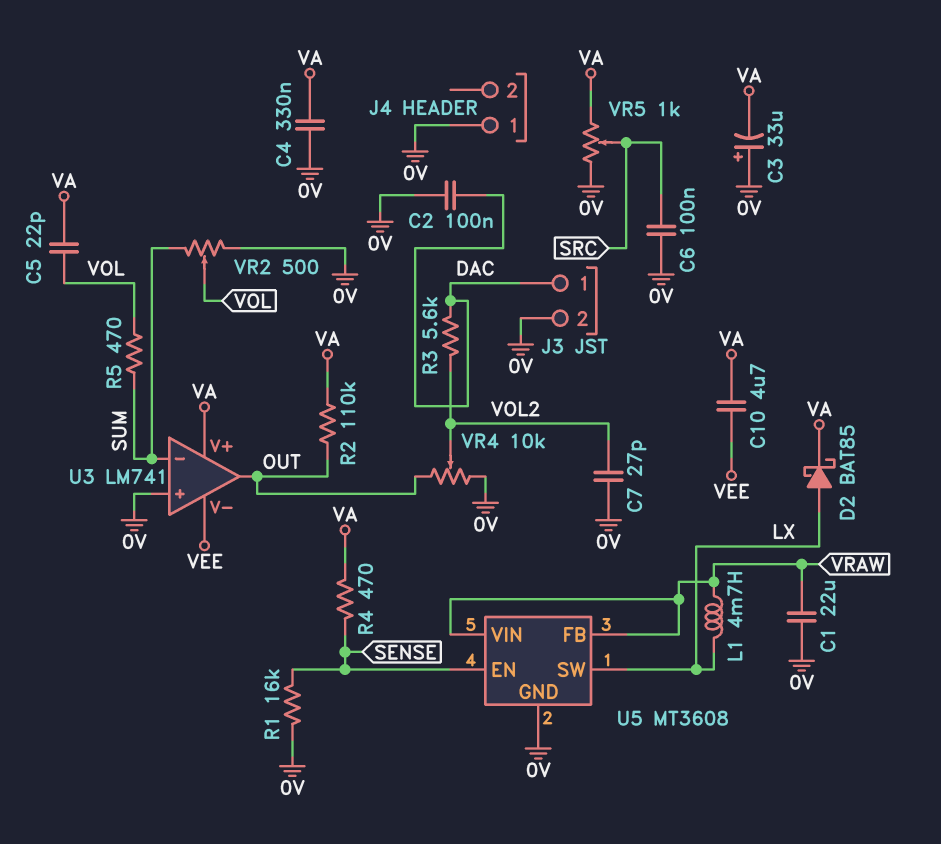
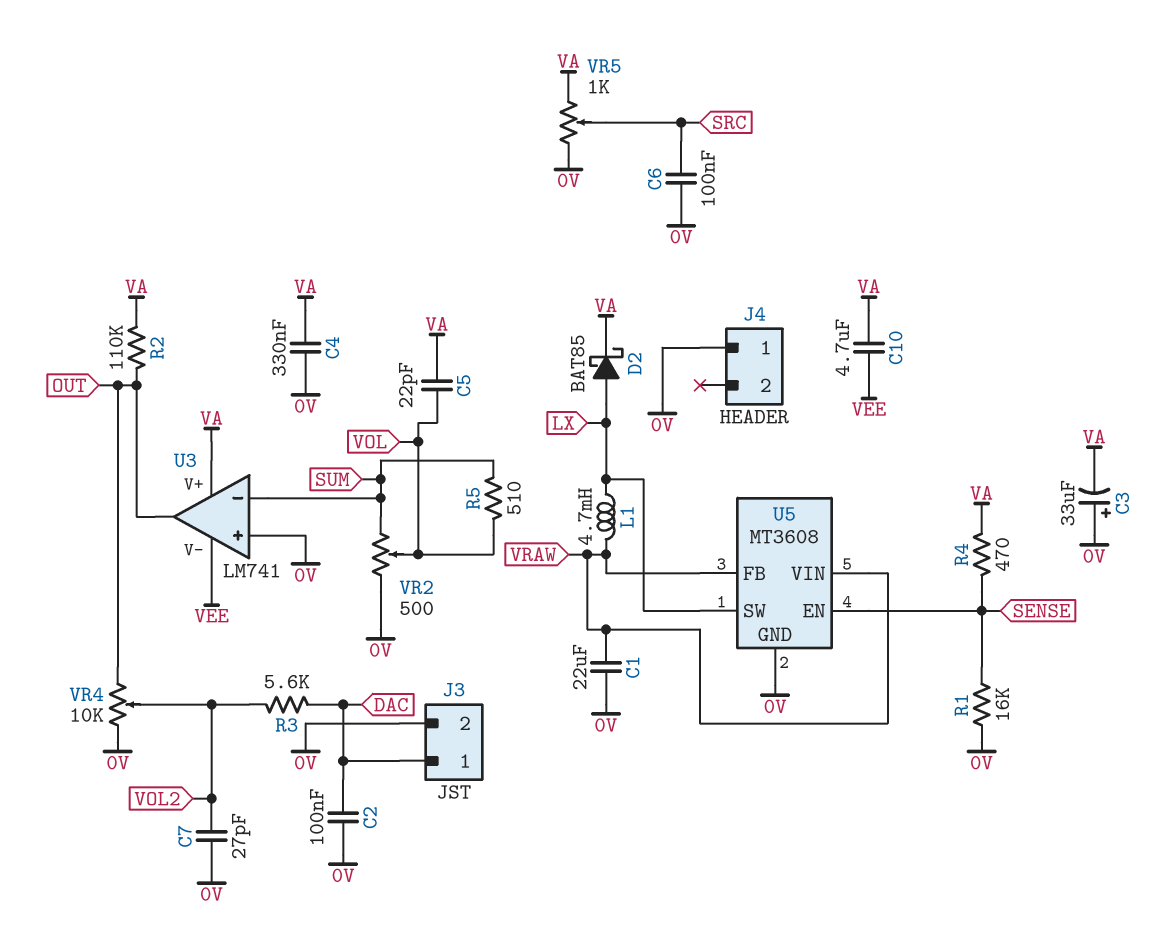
R5: 470 (SUM, VOL) -> 510 (SUM, VOL)

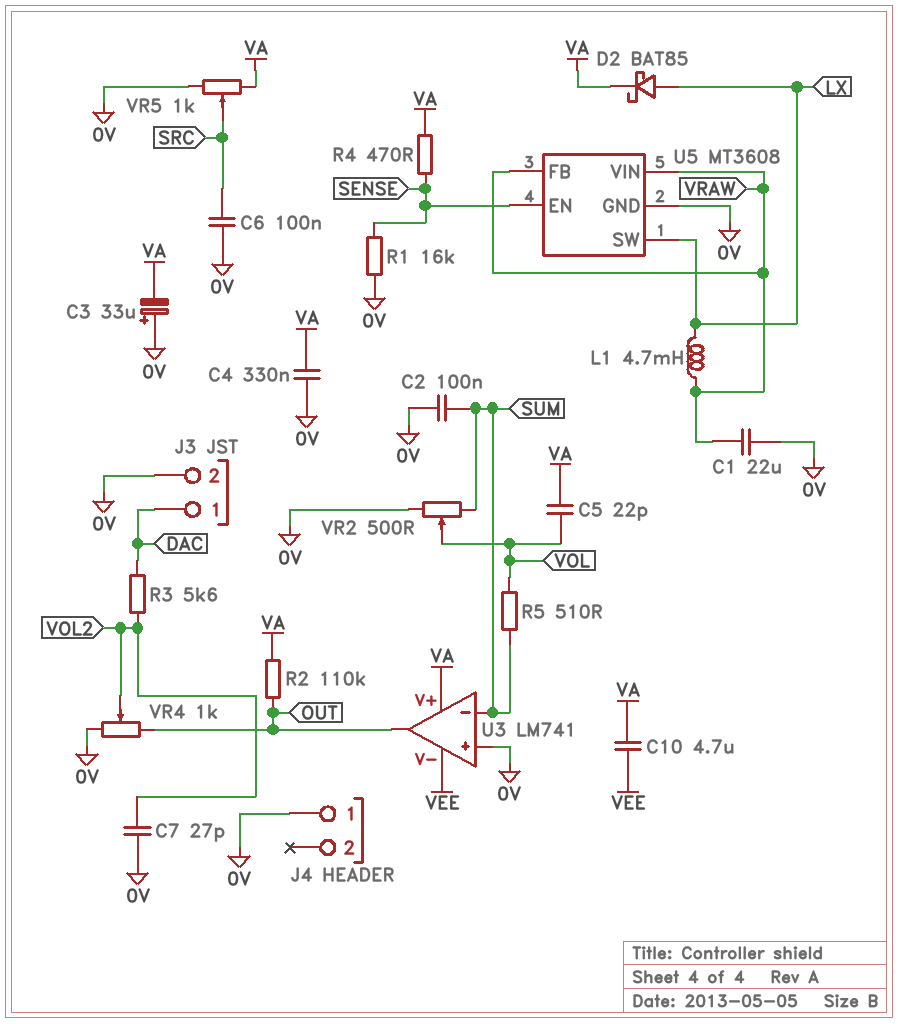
C2: 100nF (0V, DAC) -> 100nF (0V, SUM)
VR4: 10k (0V, OUT, wiper VOL2) -> 1k (0V, OUT, wiper VOL2)

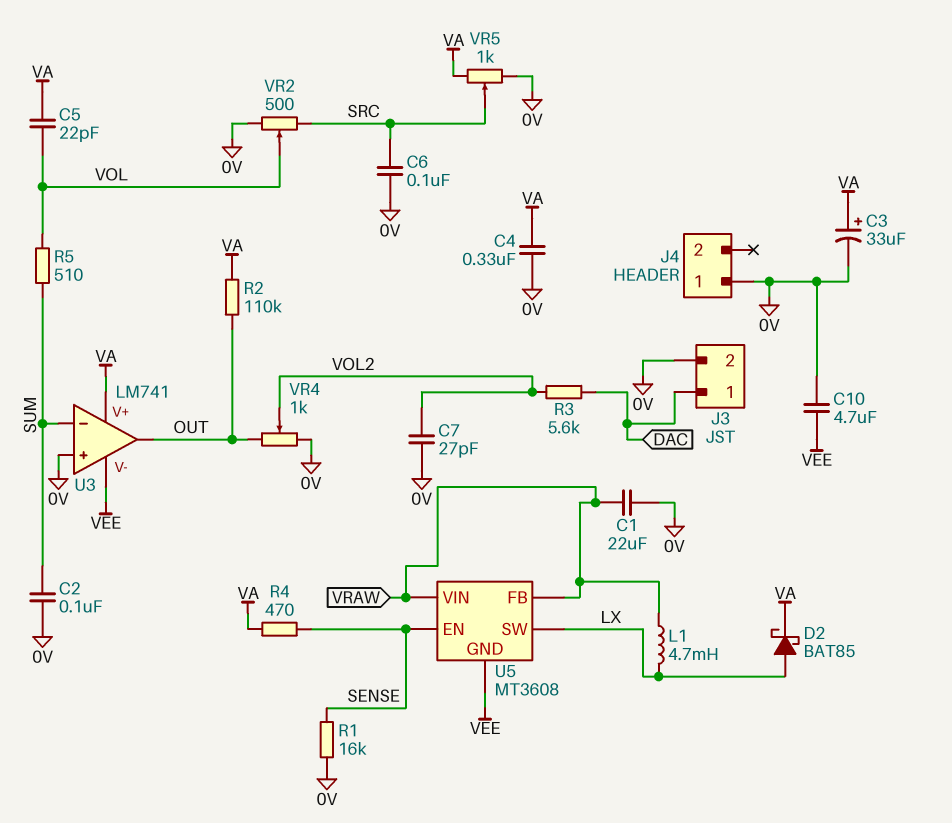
C3: 33uF (plus 0V, minus VA) -> 33uF (plus VA, minus 0V)
C10: 4.7uF (VA, VEE) -> 4.7uF (0V, VEE)
U5 pin GND: 0V -> VEE
VR2: 500 (0V, SUM, wiper VOL) -> 500 (0V, SRC, wiper VOL)

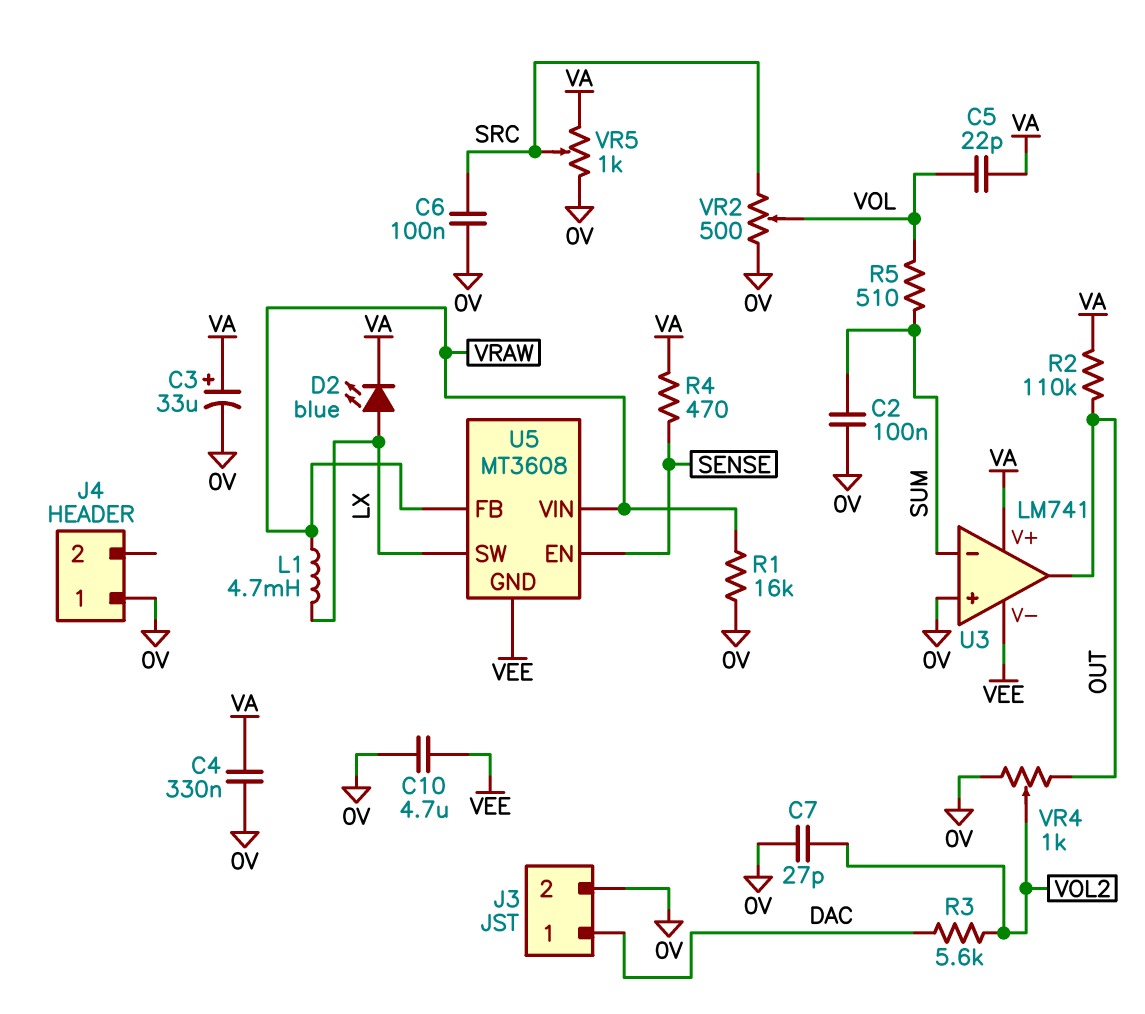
C1: 22uF (0V, VRAW) -> none
D2: schottky BAT85 (A LX, K VA) -> LED blue (A LX, K VA)
R1: 16k (0V, SENSE) -> 16k (0V, VRAW)

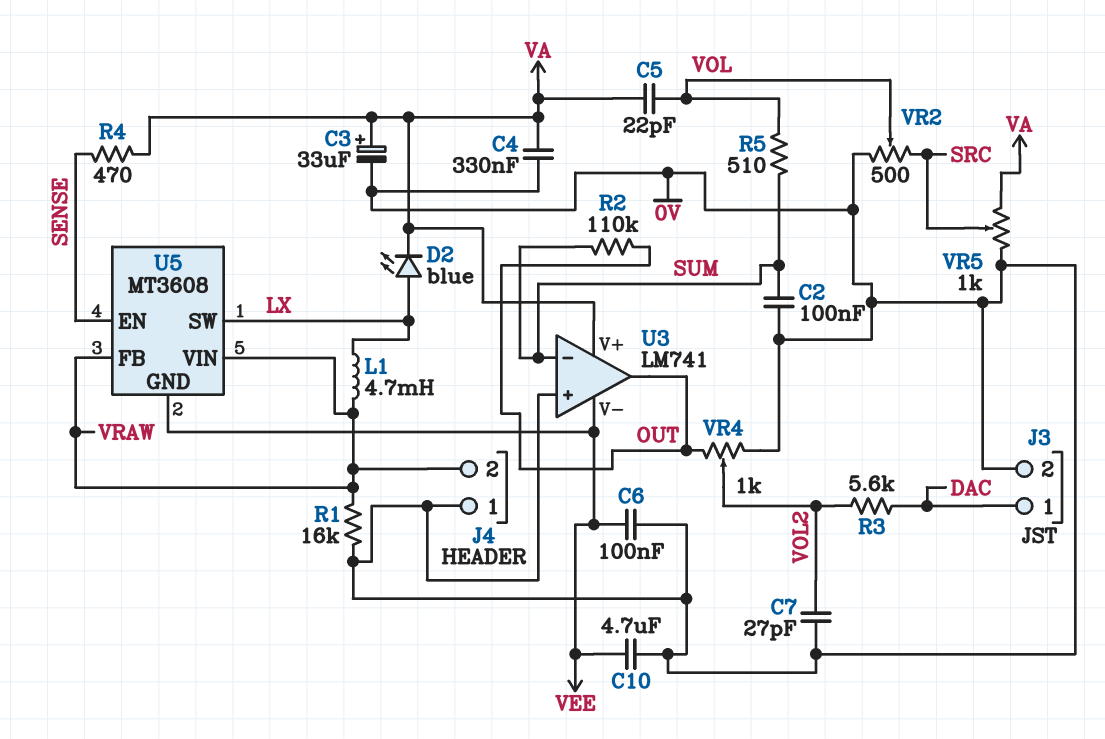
C6: 100nF (0V, SRC) -> 100nF (0V, VEE)
J4 pin 2: none -> VRAW
R2: 110k (OUT, VA) -> 110k (OUT, SUM)

